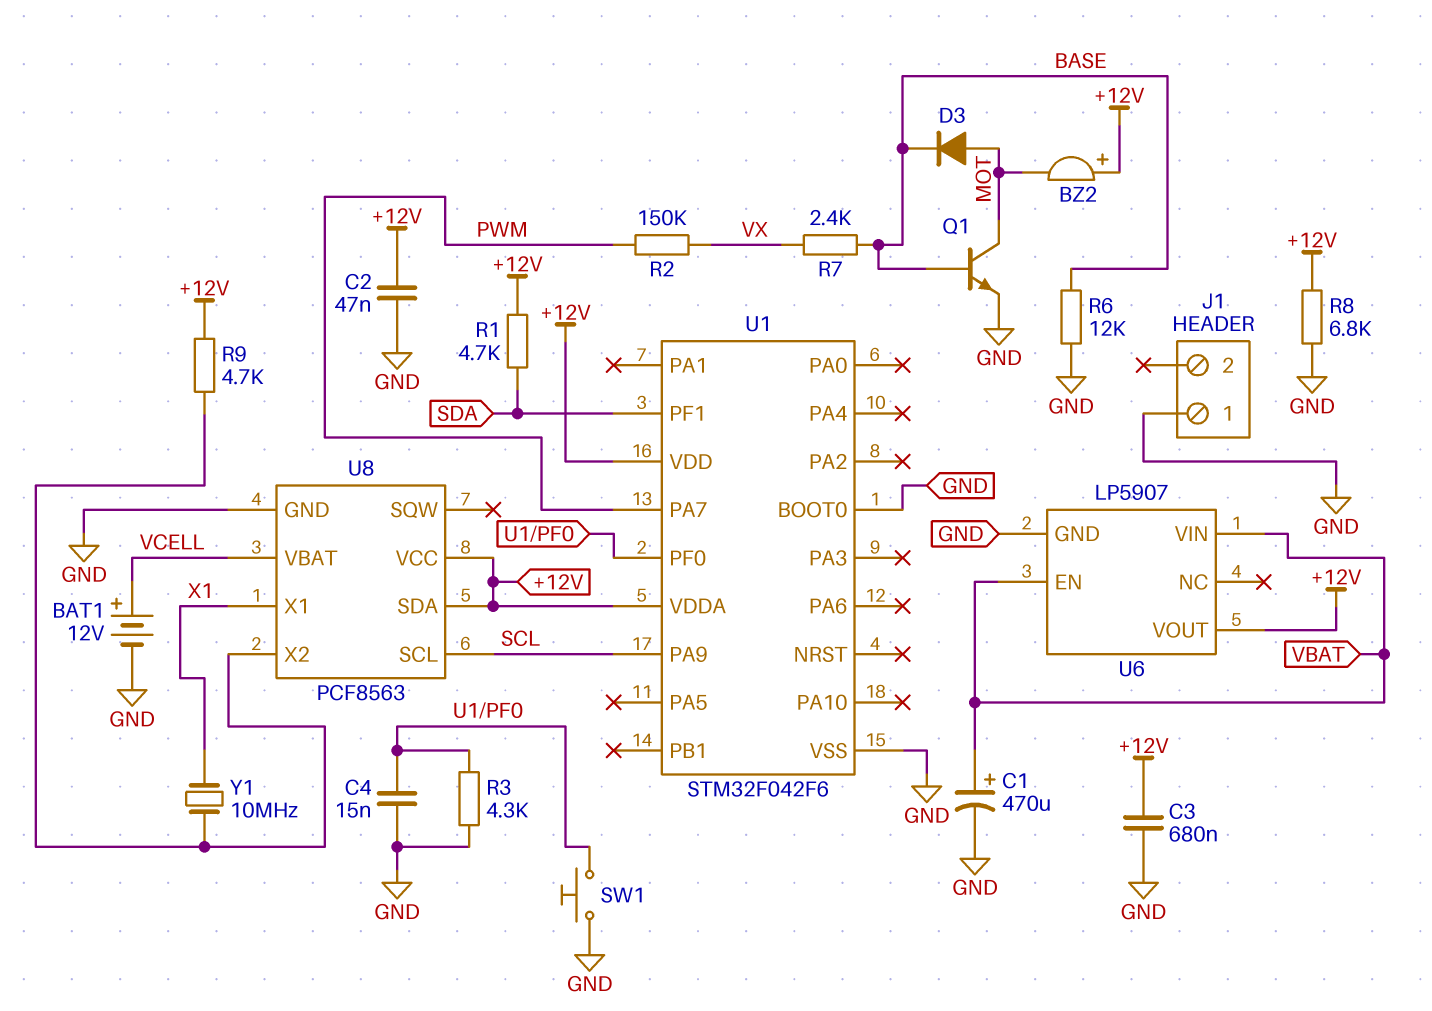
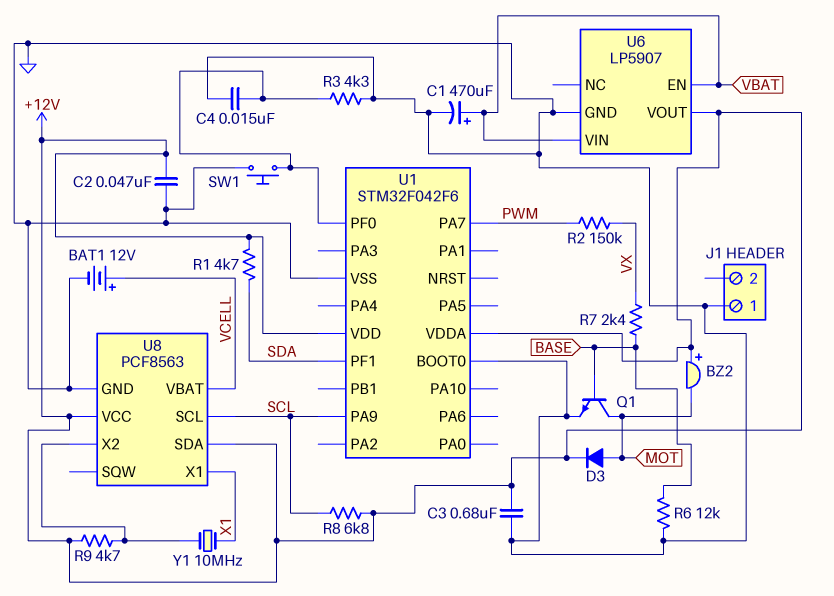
D3: diode (A MOT, K BASE) -> diode (A MOT, K +12V)
R8: 6.8k (+12V, GND) -> 6.8k (+12V, SCL)

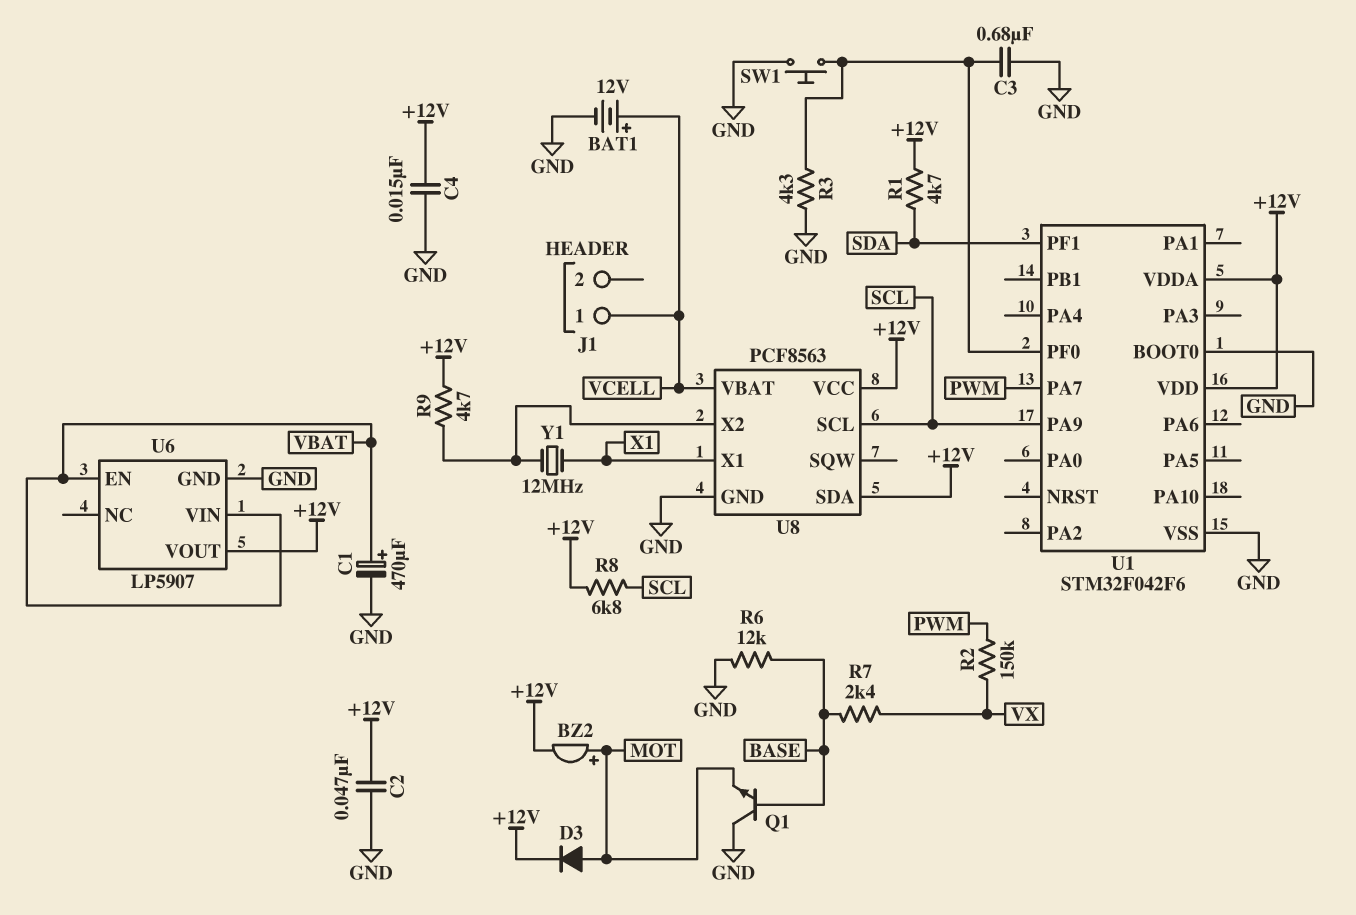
BZ2: buzzer (plus +12V, minus MOT) -> buzzer (plus MOT, minus +12V)
C3: 680nF (+12V, GND) -> 680nF (GND, U1/PF0)
C4: 15nF (GND, U1/PF0) -> 15nF (+12V, GND)
J1 pin 1: GND -> VCELL
Q1: NPN (B BASE, C MOT, E GND) -> NPN (B BASE, C GND, E MOT)
Y1: 10MHz (U8/X2, X1) -> 12MHz (U8/X2, X1)

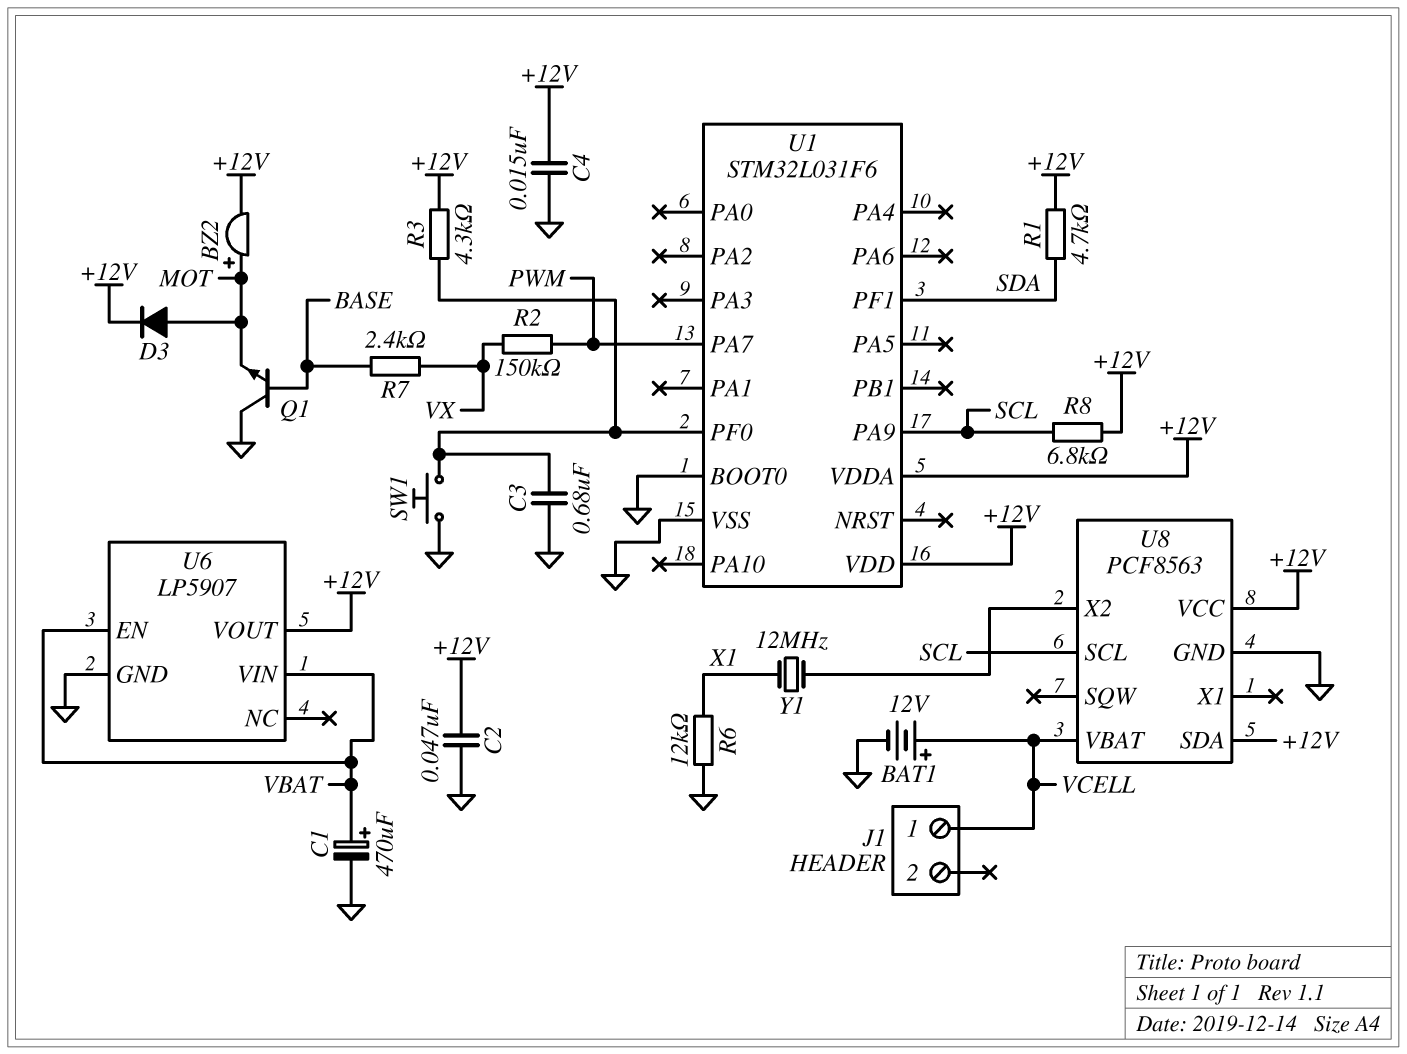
R3: 4.3k (GND, U1/PF0) -> 4.3k (+12V, U1/PF0)
R6: 12k (BASE, GND) -> 12k (GND, X1)
R9: 4.7k (+12V, U8/X2) -> none
U1: STM32F042F6 -> STM32L031F6
U8 pin X1: X1 -> none

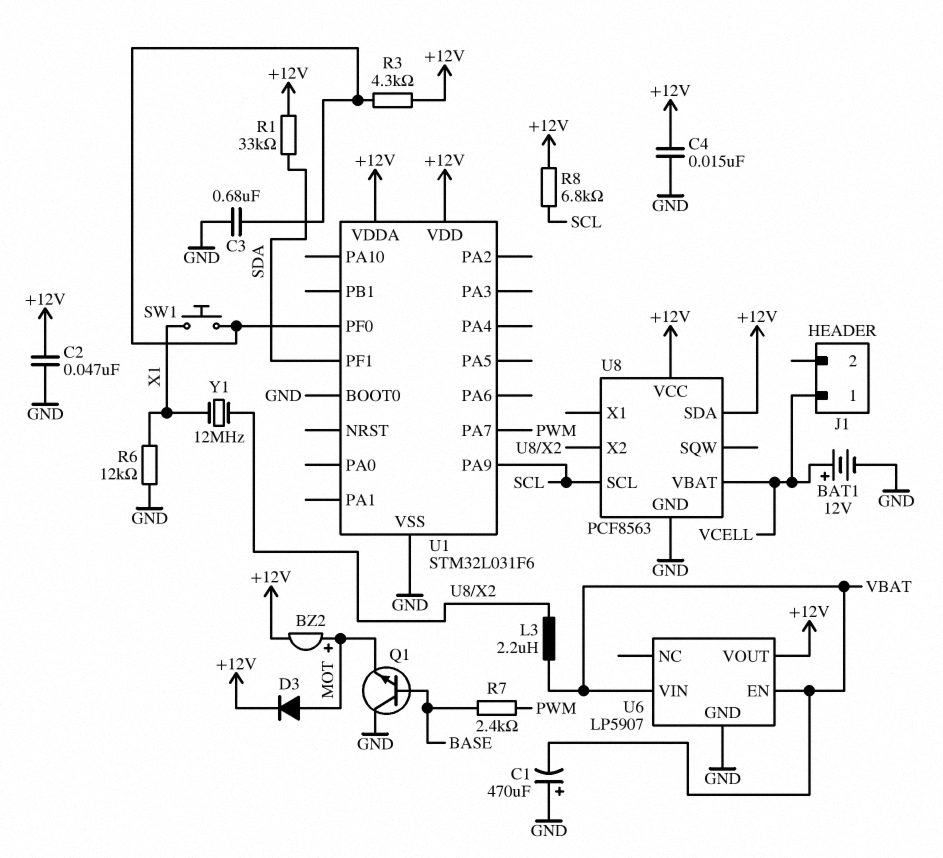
C1: 470uF (plus VBAT, minus GND) -> 470uF (plus GND, minus VBAT)
L3: none -> 2.2uH (U8/X2, VBAT)
R1: 4.7k (+12V, SDA) -> 33k (+12V, SDA)
R2: 150k (PWM, VX) -> none
R7: 2.4k (BASE, VX) -> 2.4k (BASE, PWM)
SW1: button (GND, U1/PF0) -> button (U1/PF0, X1)

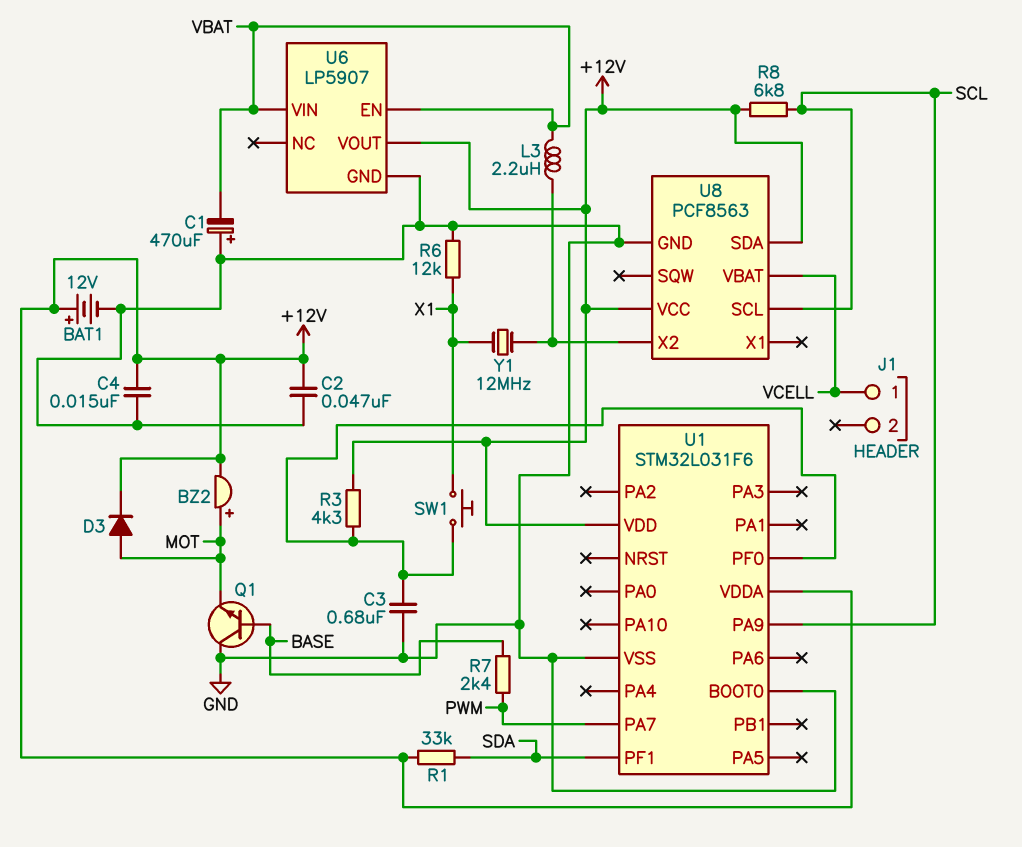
BAT1: 12V (plus VCELL, minus GND) -> 12V (plus +12V, minus GND)

